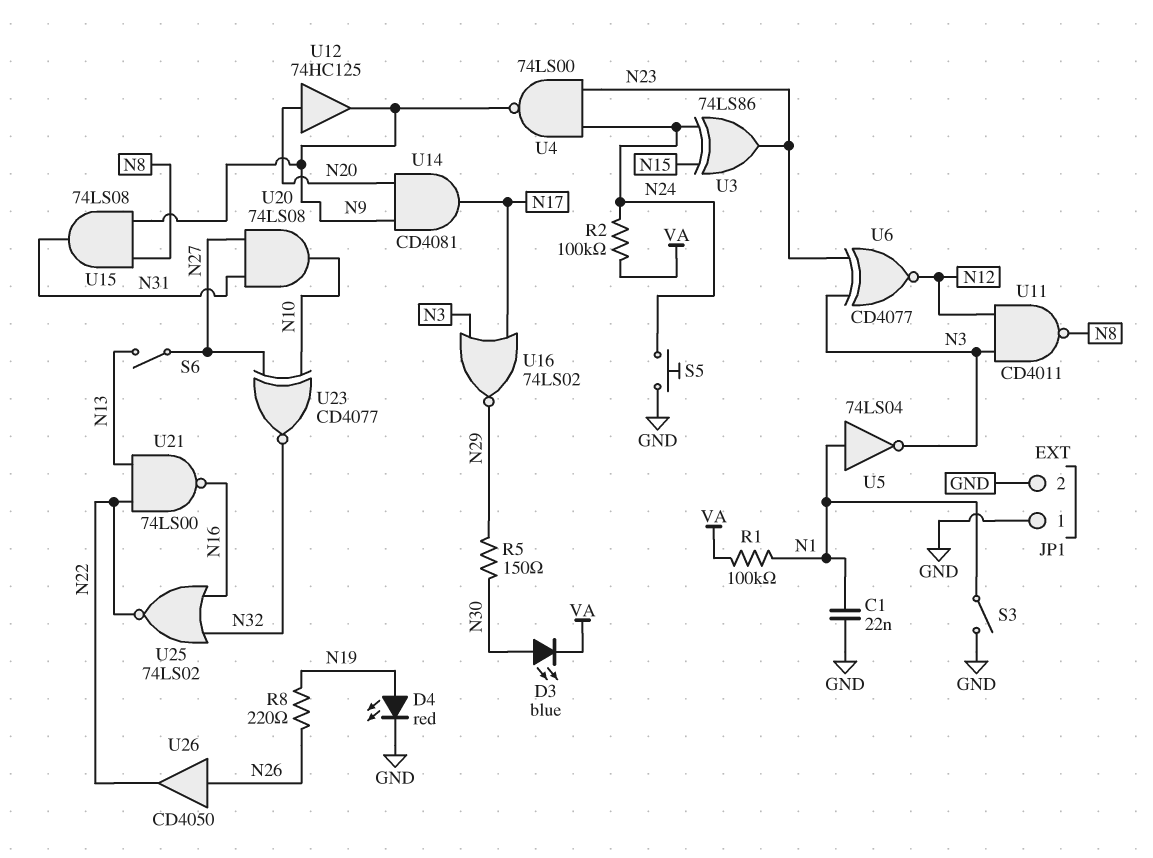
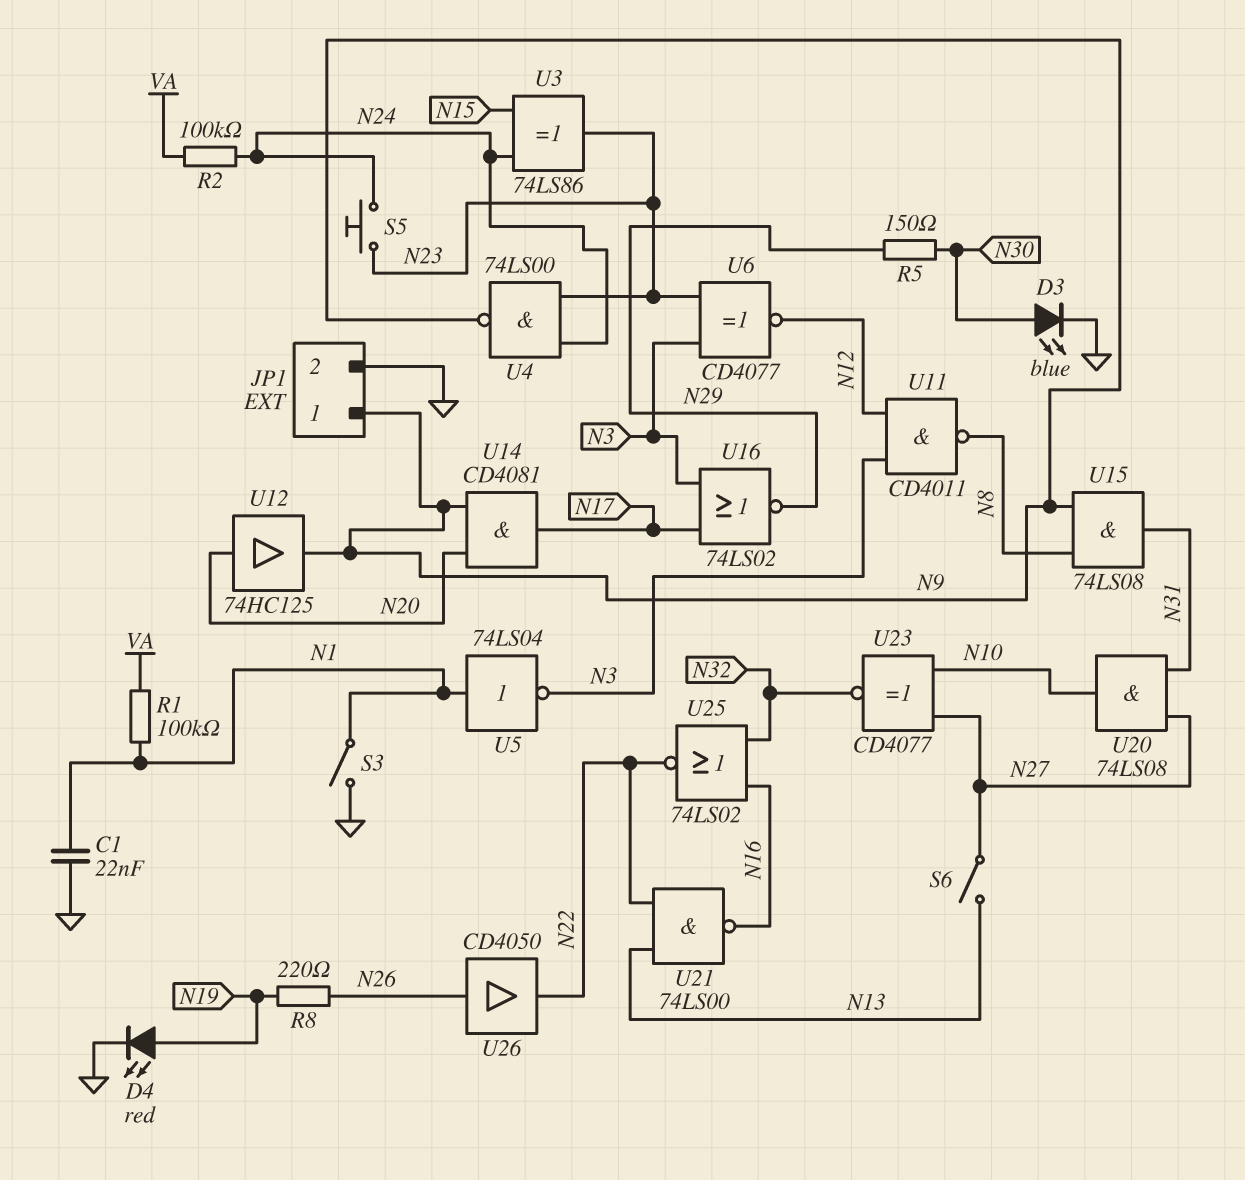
D3: LED blue (A N30, K VA) -> LED blue (A N30, K GND)
JP1 pin 1: GND -> N9
S5: button (GND, N24) -> button (N23, N24)

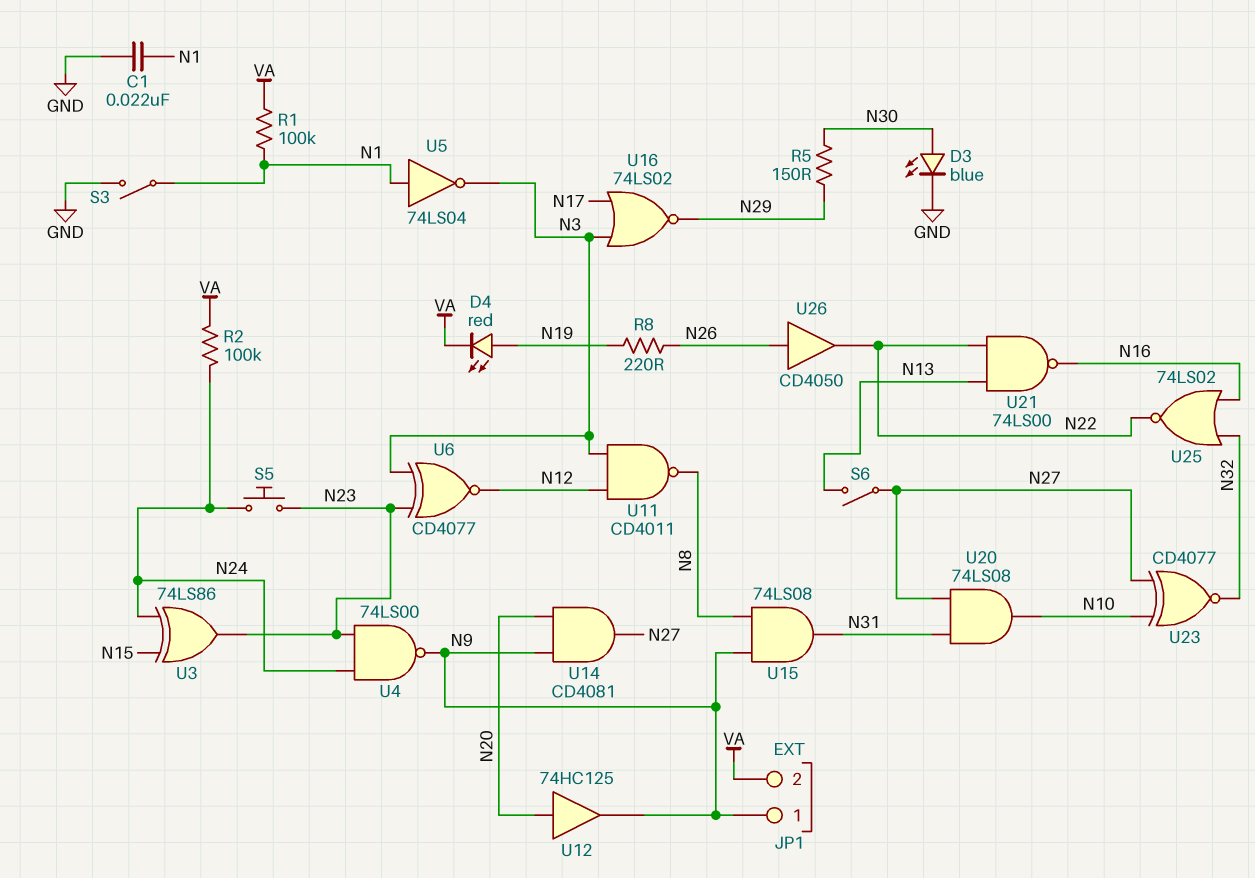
D4: LED red (A N19, K GND) -> LED red (A N19, K VA)
JP1 pin 2: GND -> VA
U14: AND CD4081 (in N9, in N20, out N17) -> AND CD4081 (in N9, in N20, out N27)

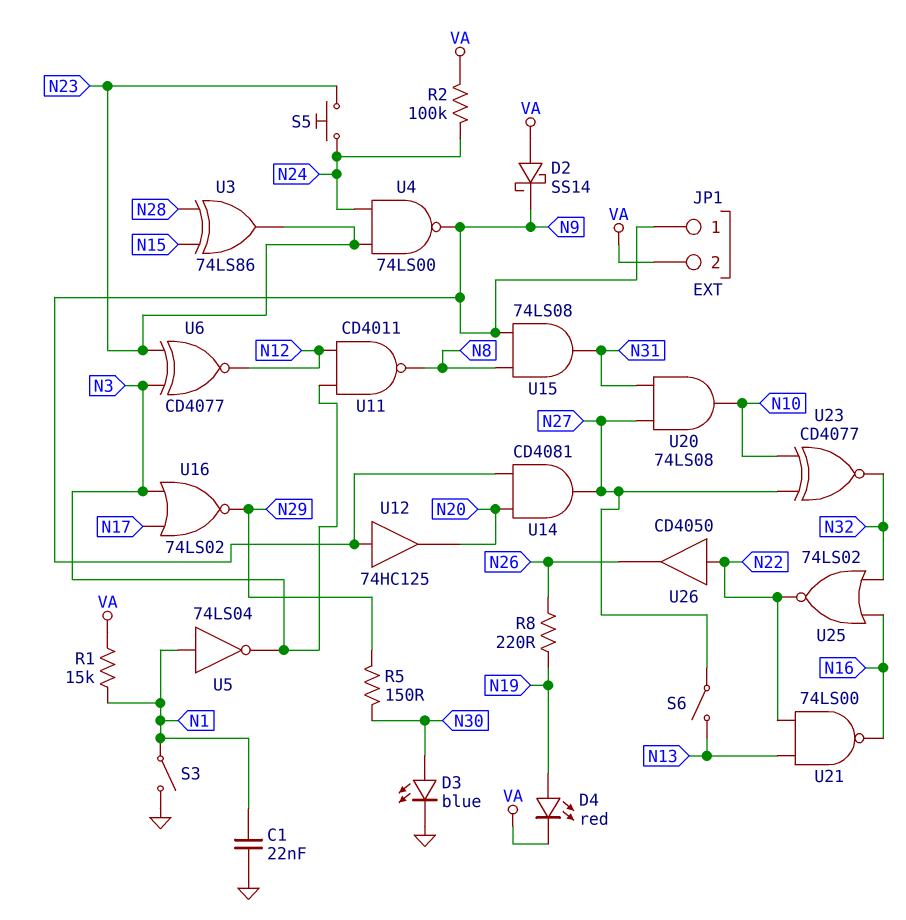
D2: none -> schottky SS14 (A VA, K N9)
R1: 100k (N1, VA) -> 15k (N1, VA)
U3: XOR 74LS86 (in N15, in N24, out N23) -> XOR 74LS86 (in N15, in N28, out N23)
U12: buffer 74HC125 (in N20, out N9) -> buffer 74HC125 (in N9, out N20)
U26: buffer CD4050 (in N26, out N22) -> buffer CD4050 (in N22, out N26)

